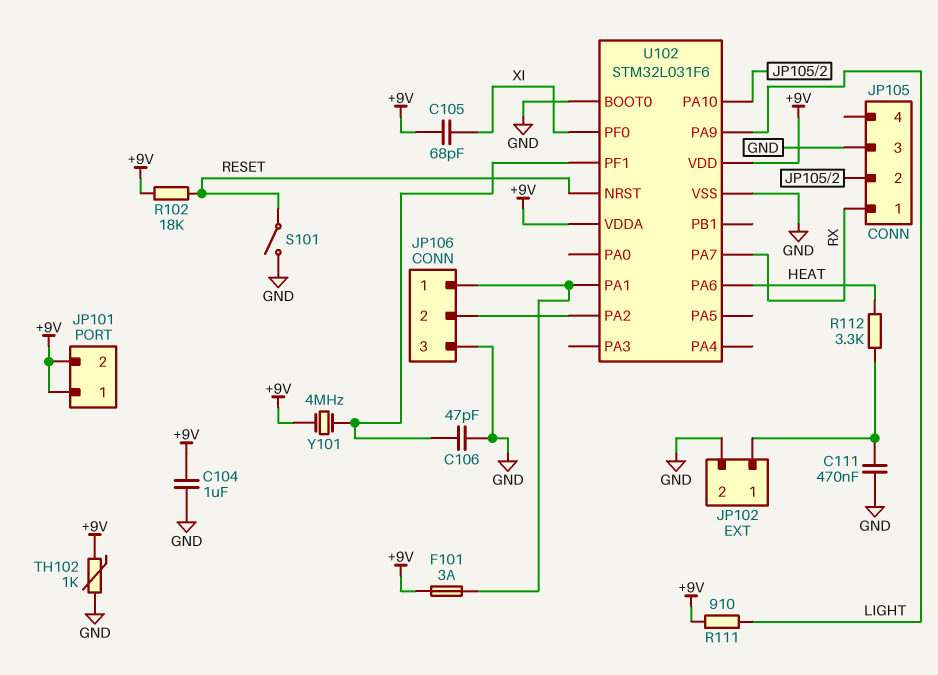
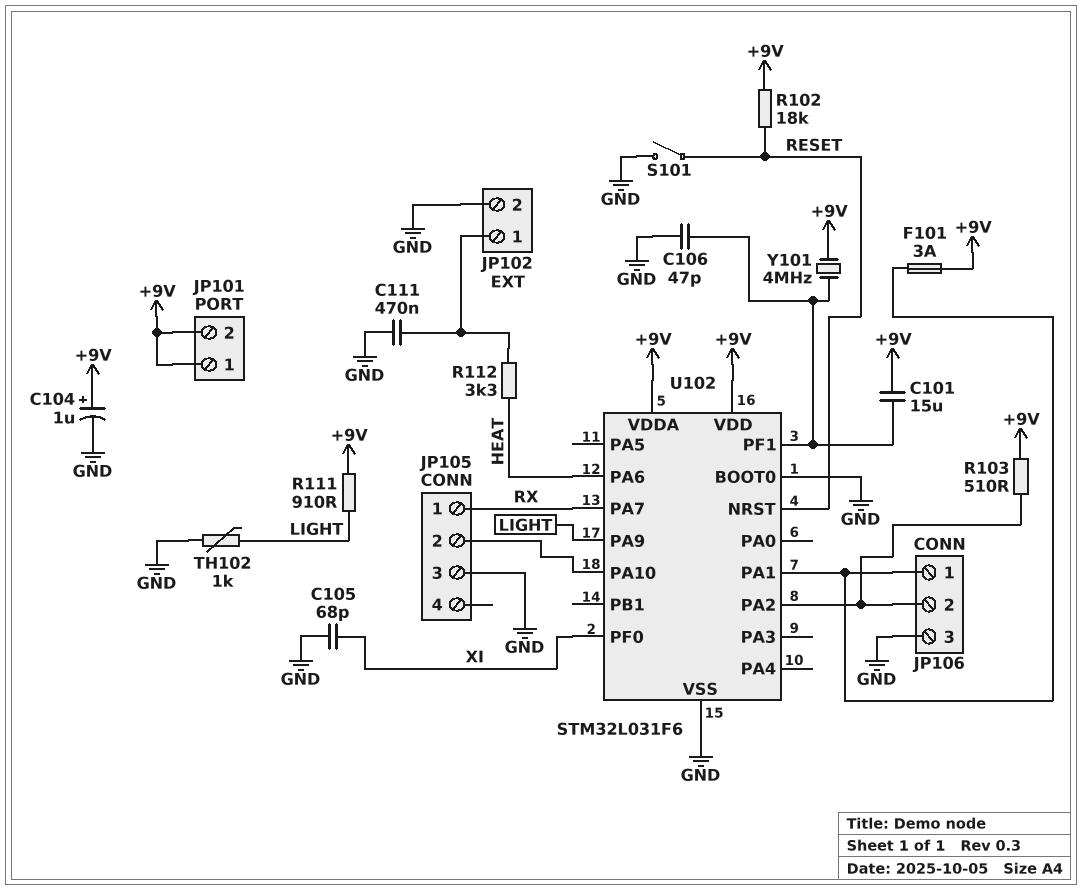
C101: none -> 15uF (+9V, U102/PF1)
C104: 1uF (+9V, GND) -> 1uF (plus +9V, minus GND)
C105: 68pF (+9V, XI) -> 68pF (GND, XI)
R103: none -> 510 (+9V, JP106/2)
TH102: 1k (+9V, GND) -> 1k (GND, LIGHT)

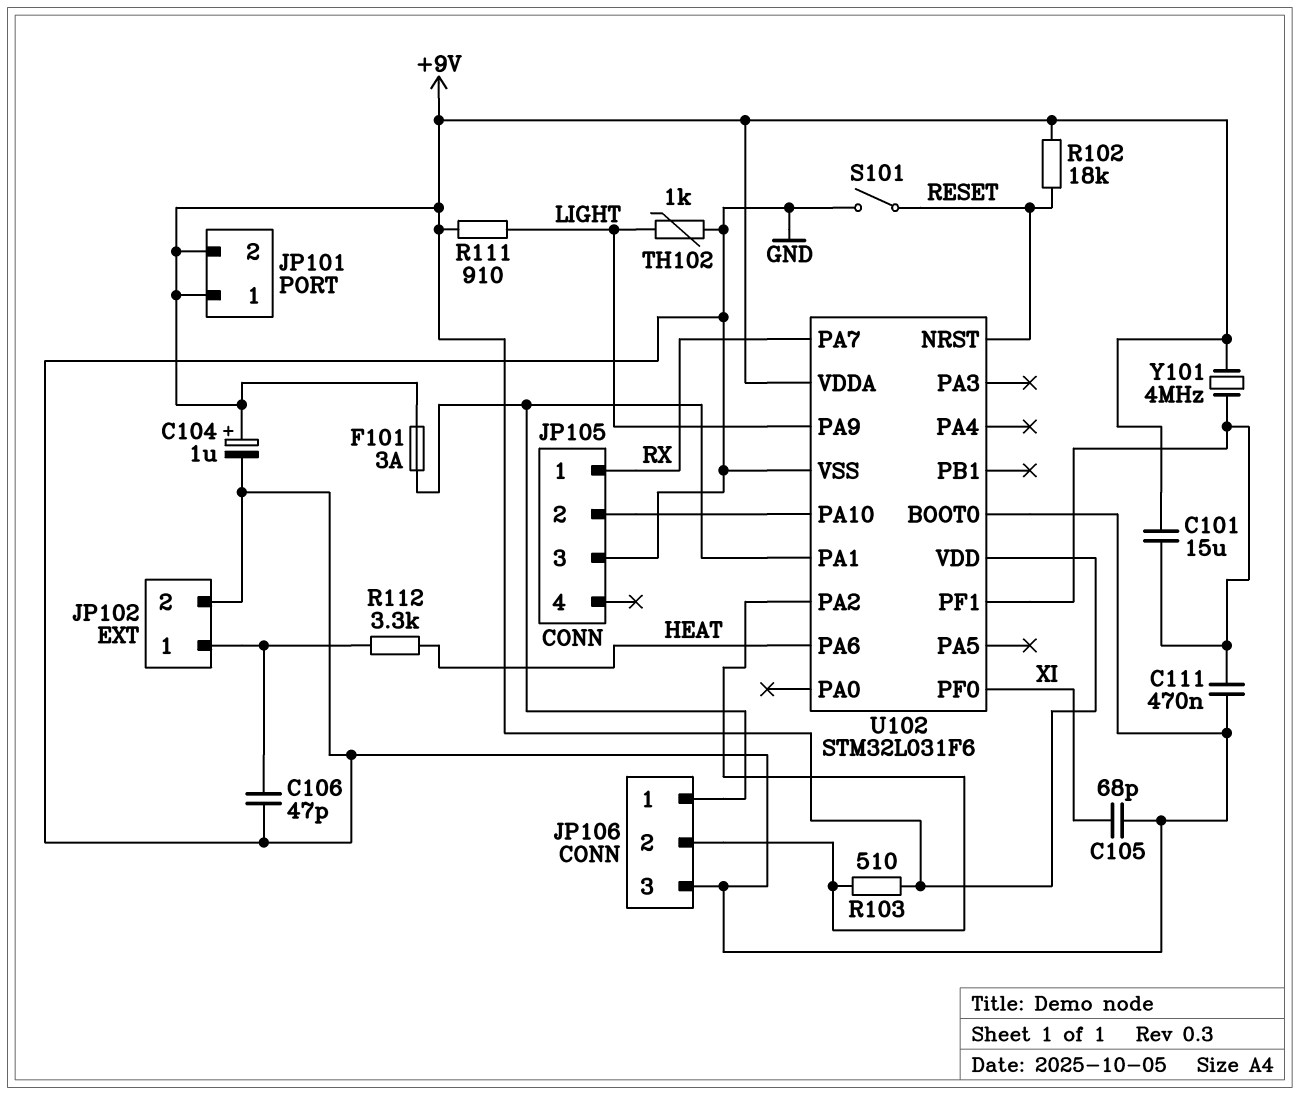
C106: 47pF (GND, U102/PF1) -> 47pF (GND, JP102/1)
C111: 470nF (GND, JP102/1) -> 470nF (GND, U102/PF1)

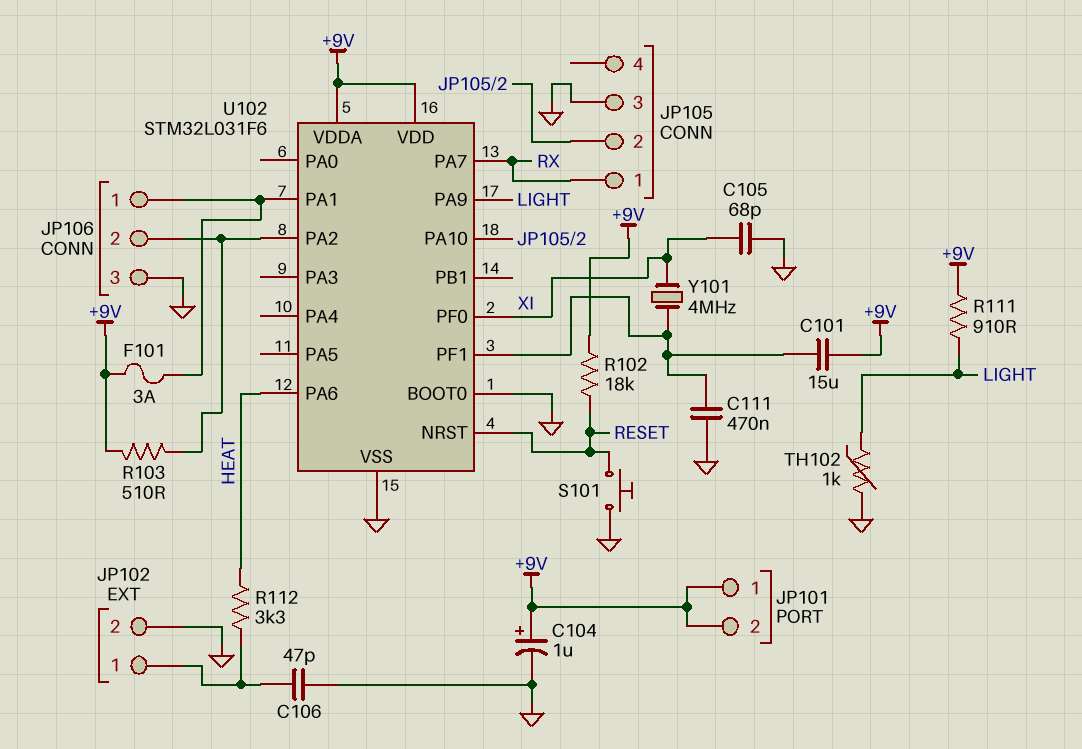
S101: switch (GND, RESET) -> button (GND, RESET)
Y101: 4MHz (+9V, U102/PF1) -> 4MHz (U102/PF1, XI)

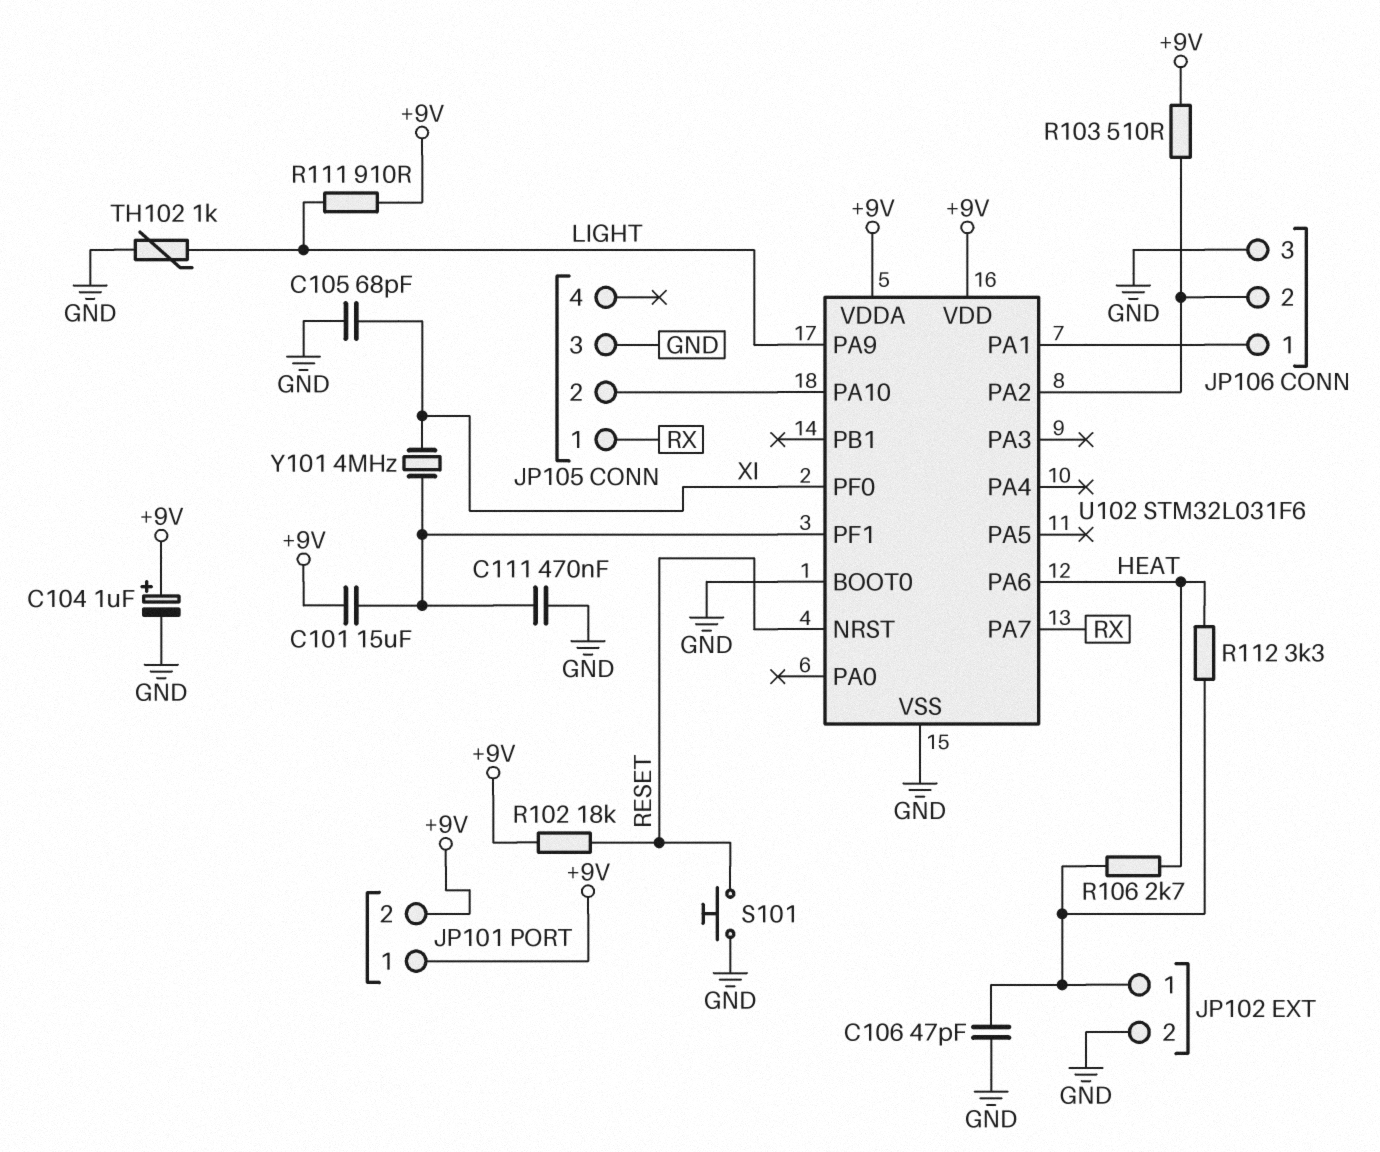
F101: 3A (+9V, JP106/1) -> none
R106: none -> 2.7k (HEAT, JP102/1)

